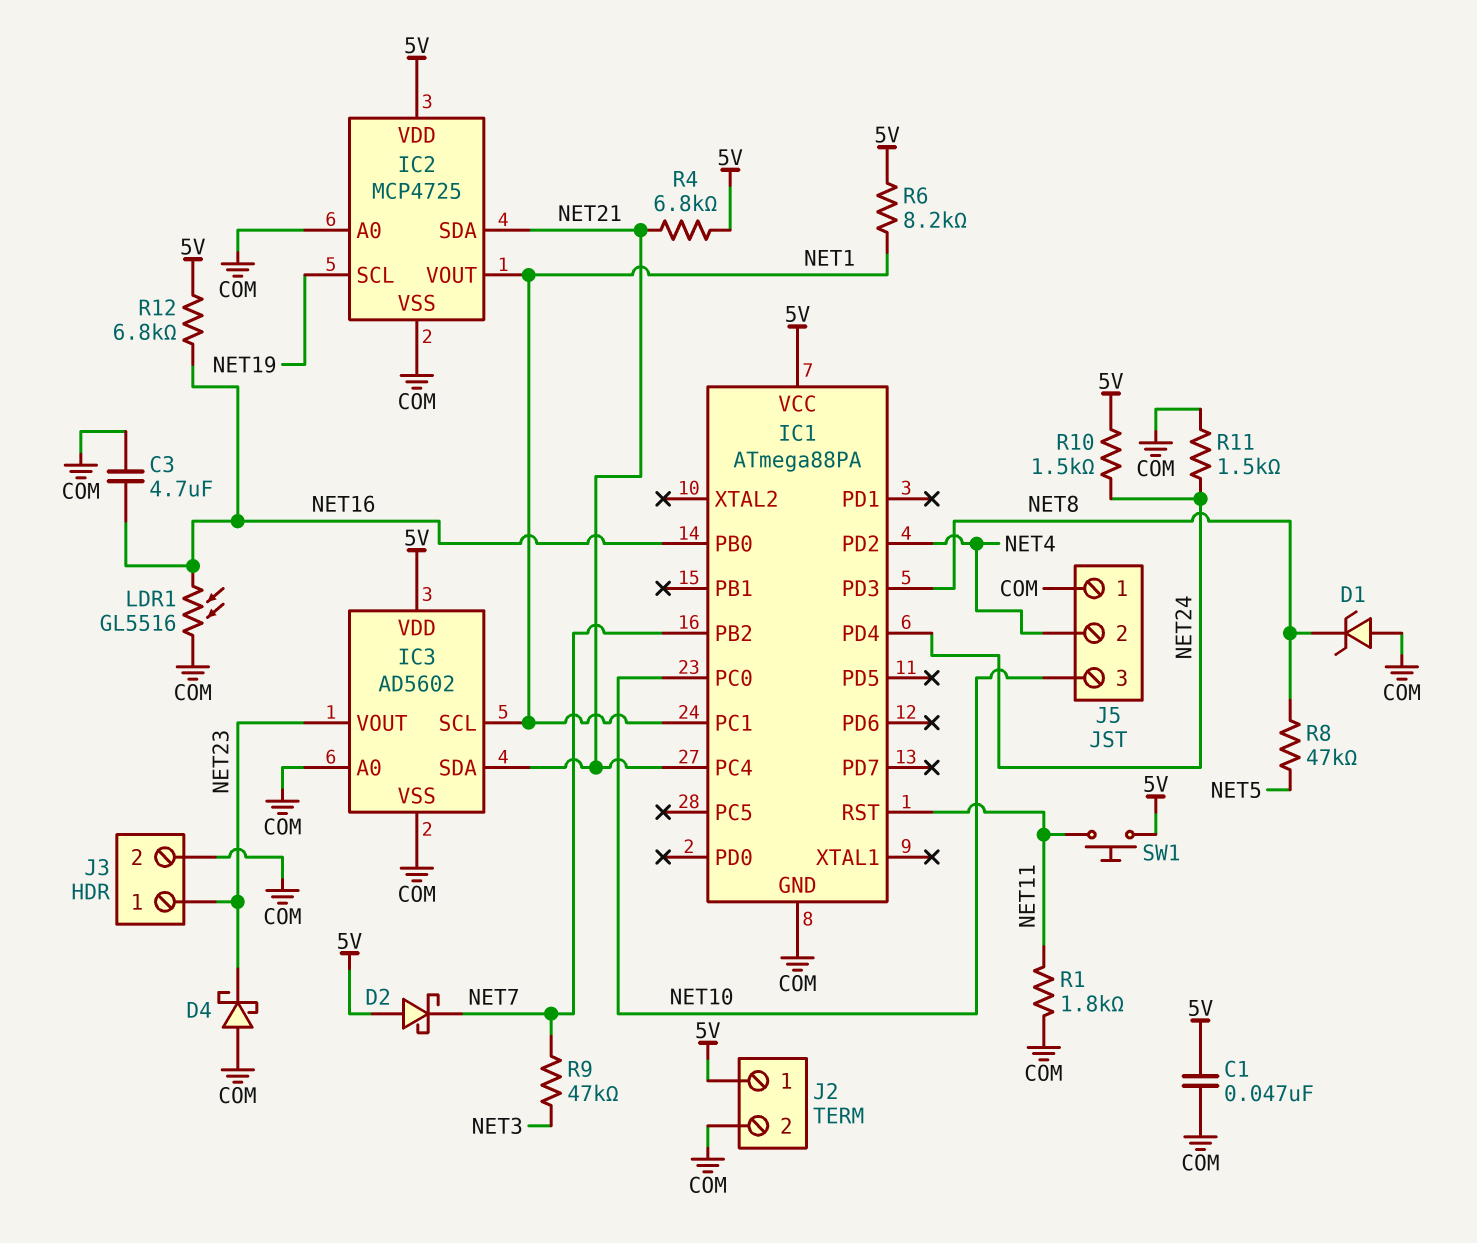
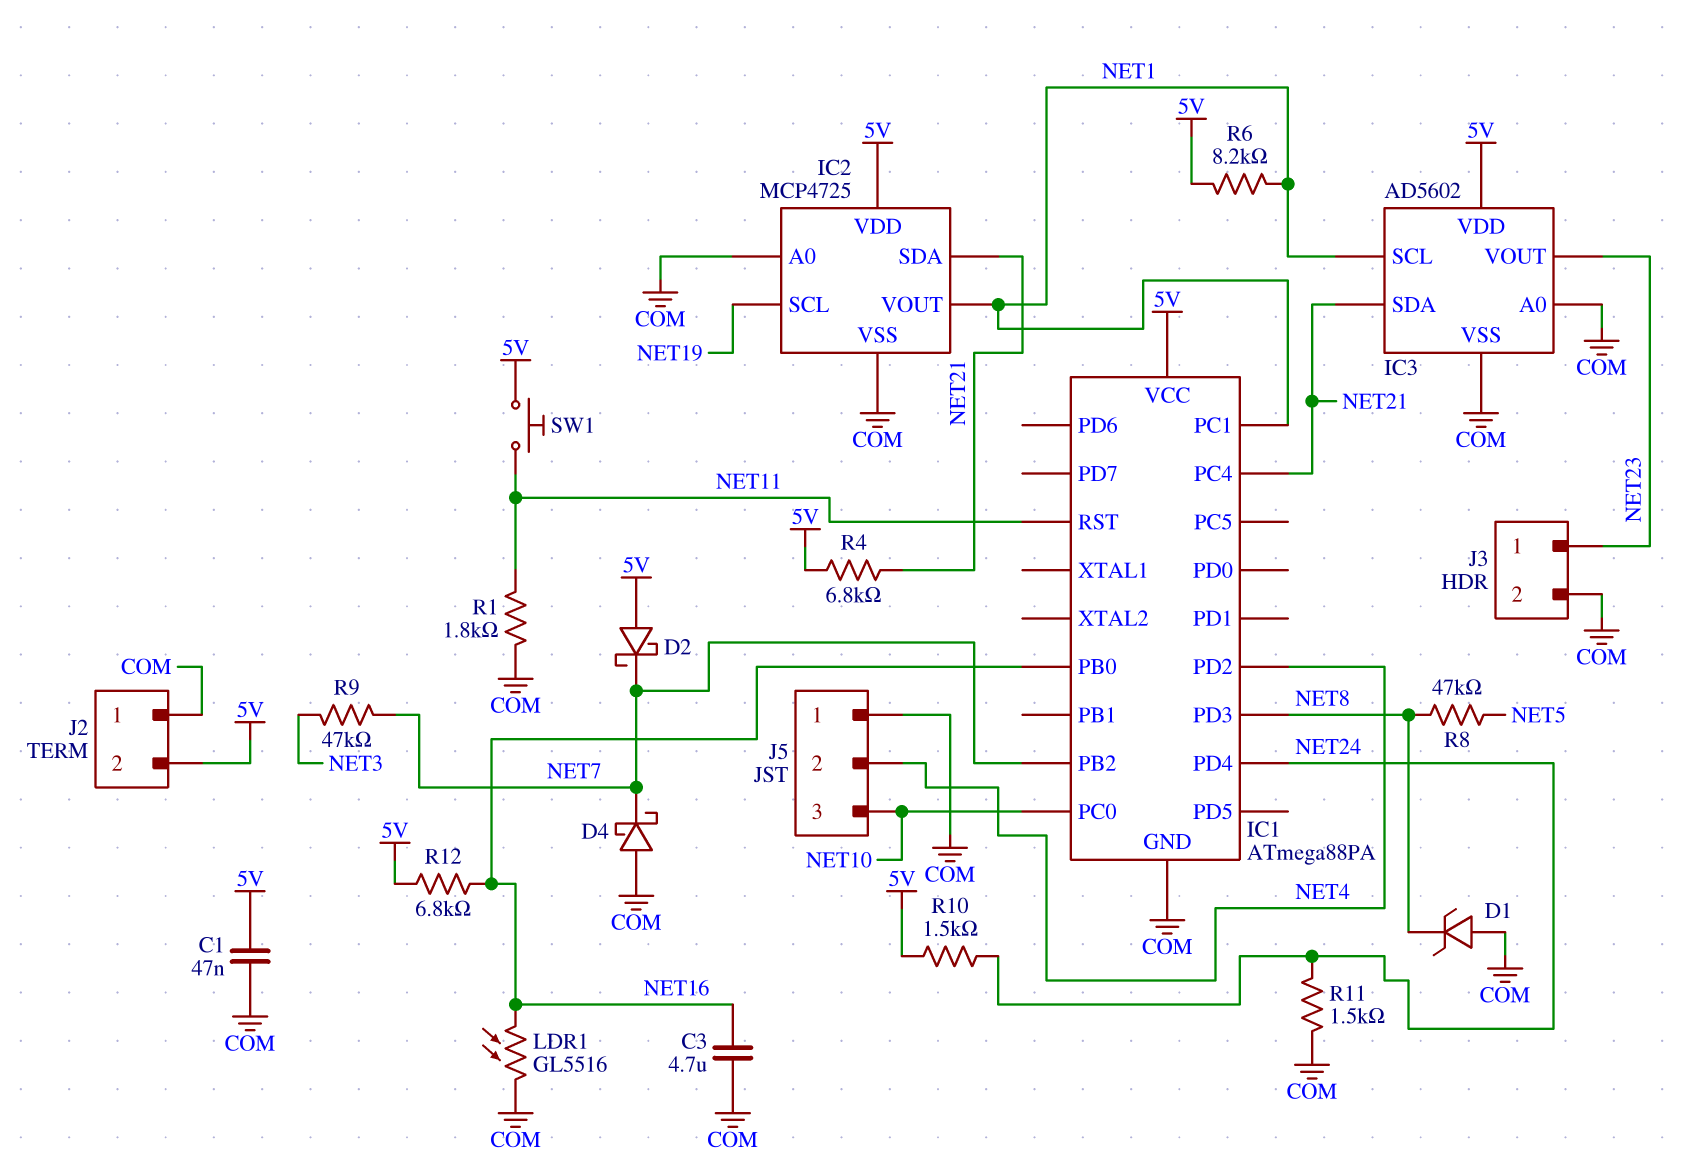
D4: schottky (A COM, K NET23) -> schottky (A COM, K NET7)
J2 pin 1: 5V -> COM
J2 pin 2: COM -> 5V

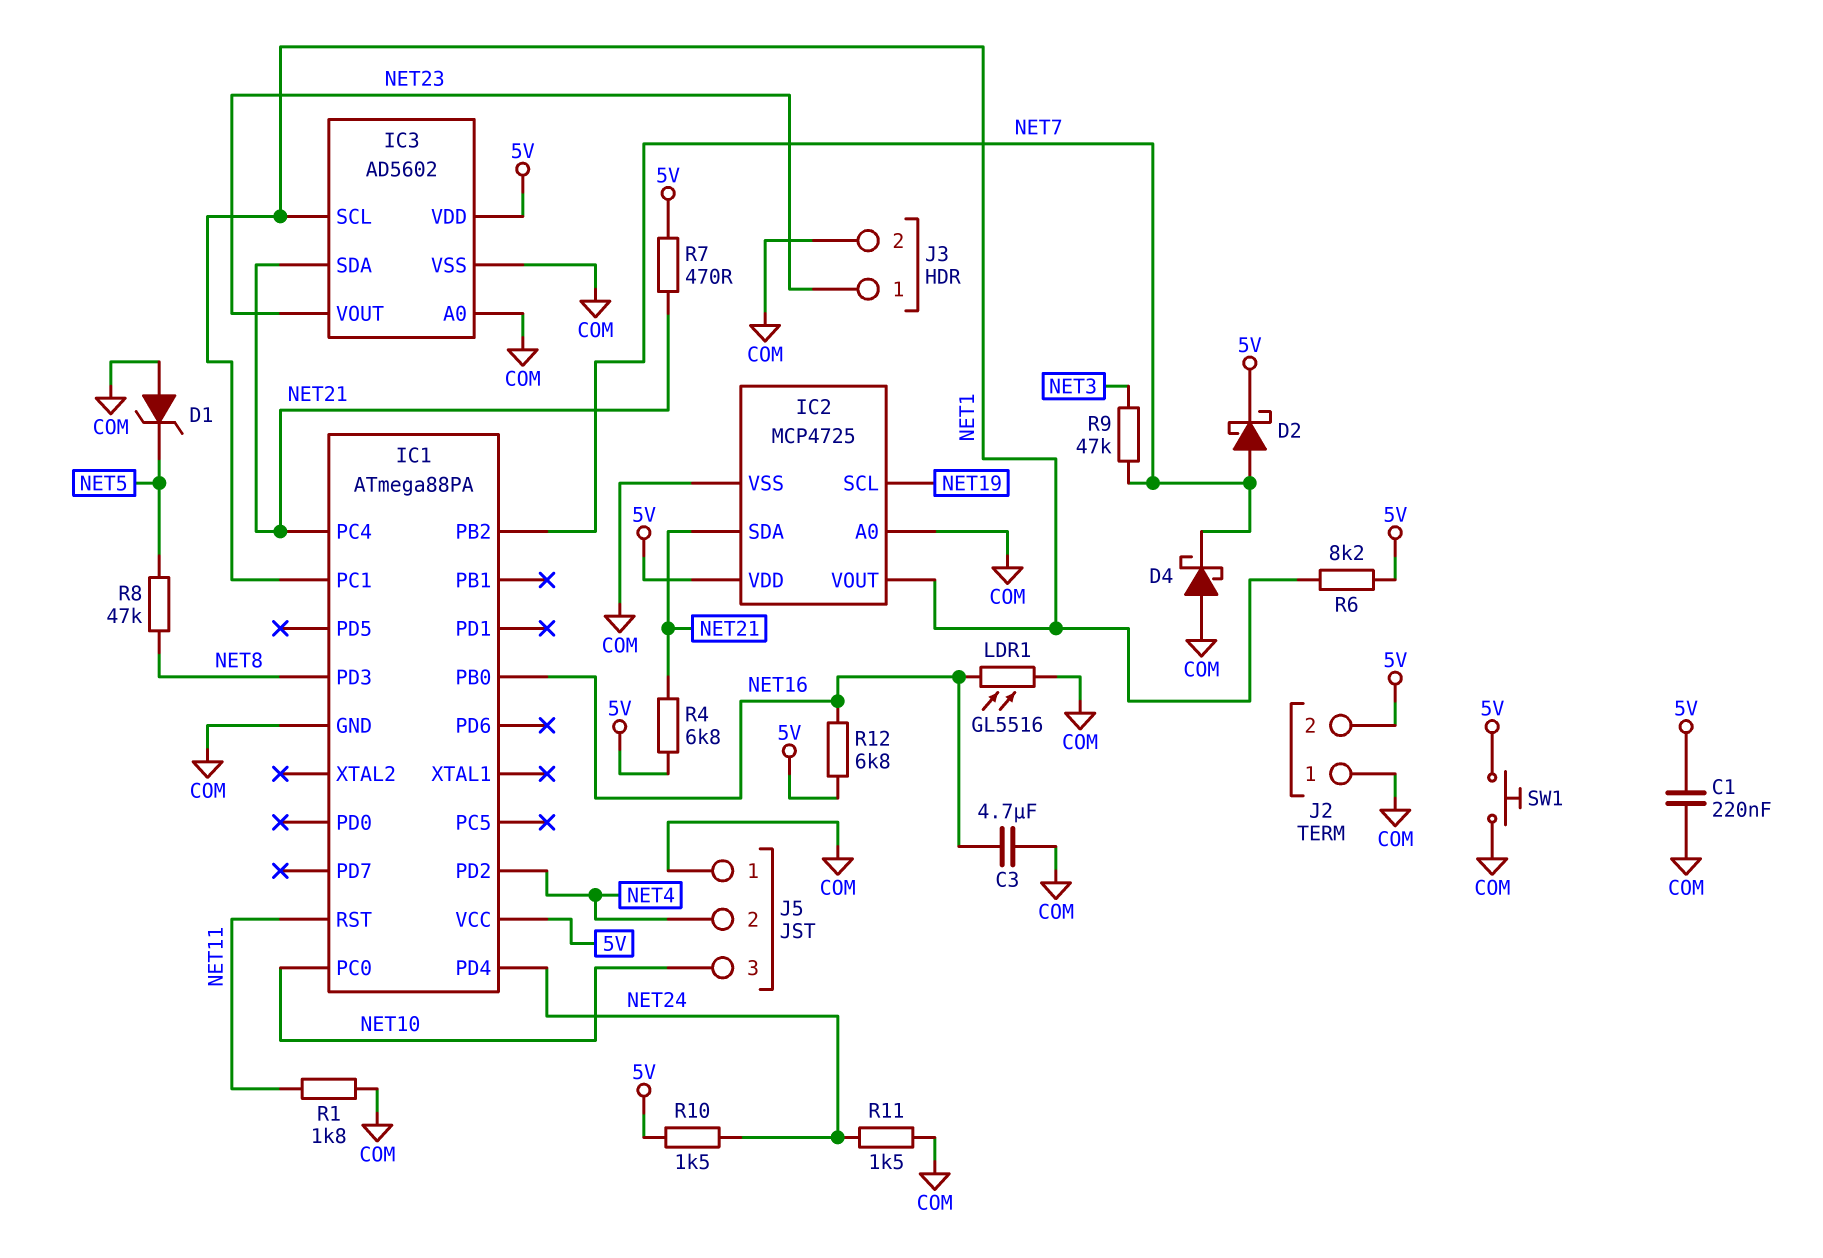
C1: 47nF (5V, COM) -> 220nF (5V, COM)
D1: zener (A COM, K NET8) -> zener (A COM, K NET5)
D2: schottky (A 5V, K NET7) -> schottky (A NET7, K 5V)
R7: none -> 470 (5V, NET21)
SW1: button (5V, NET11) -> button (5V, COM)

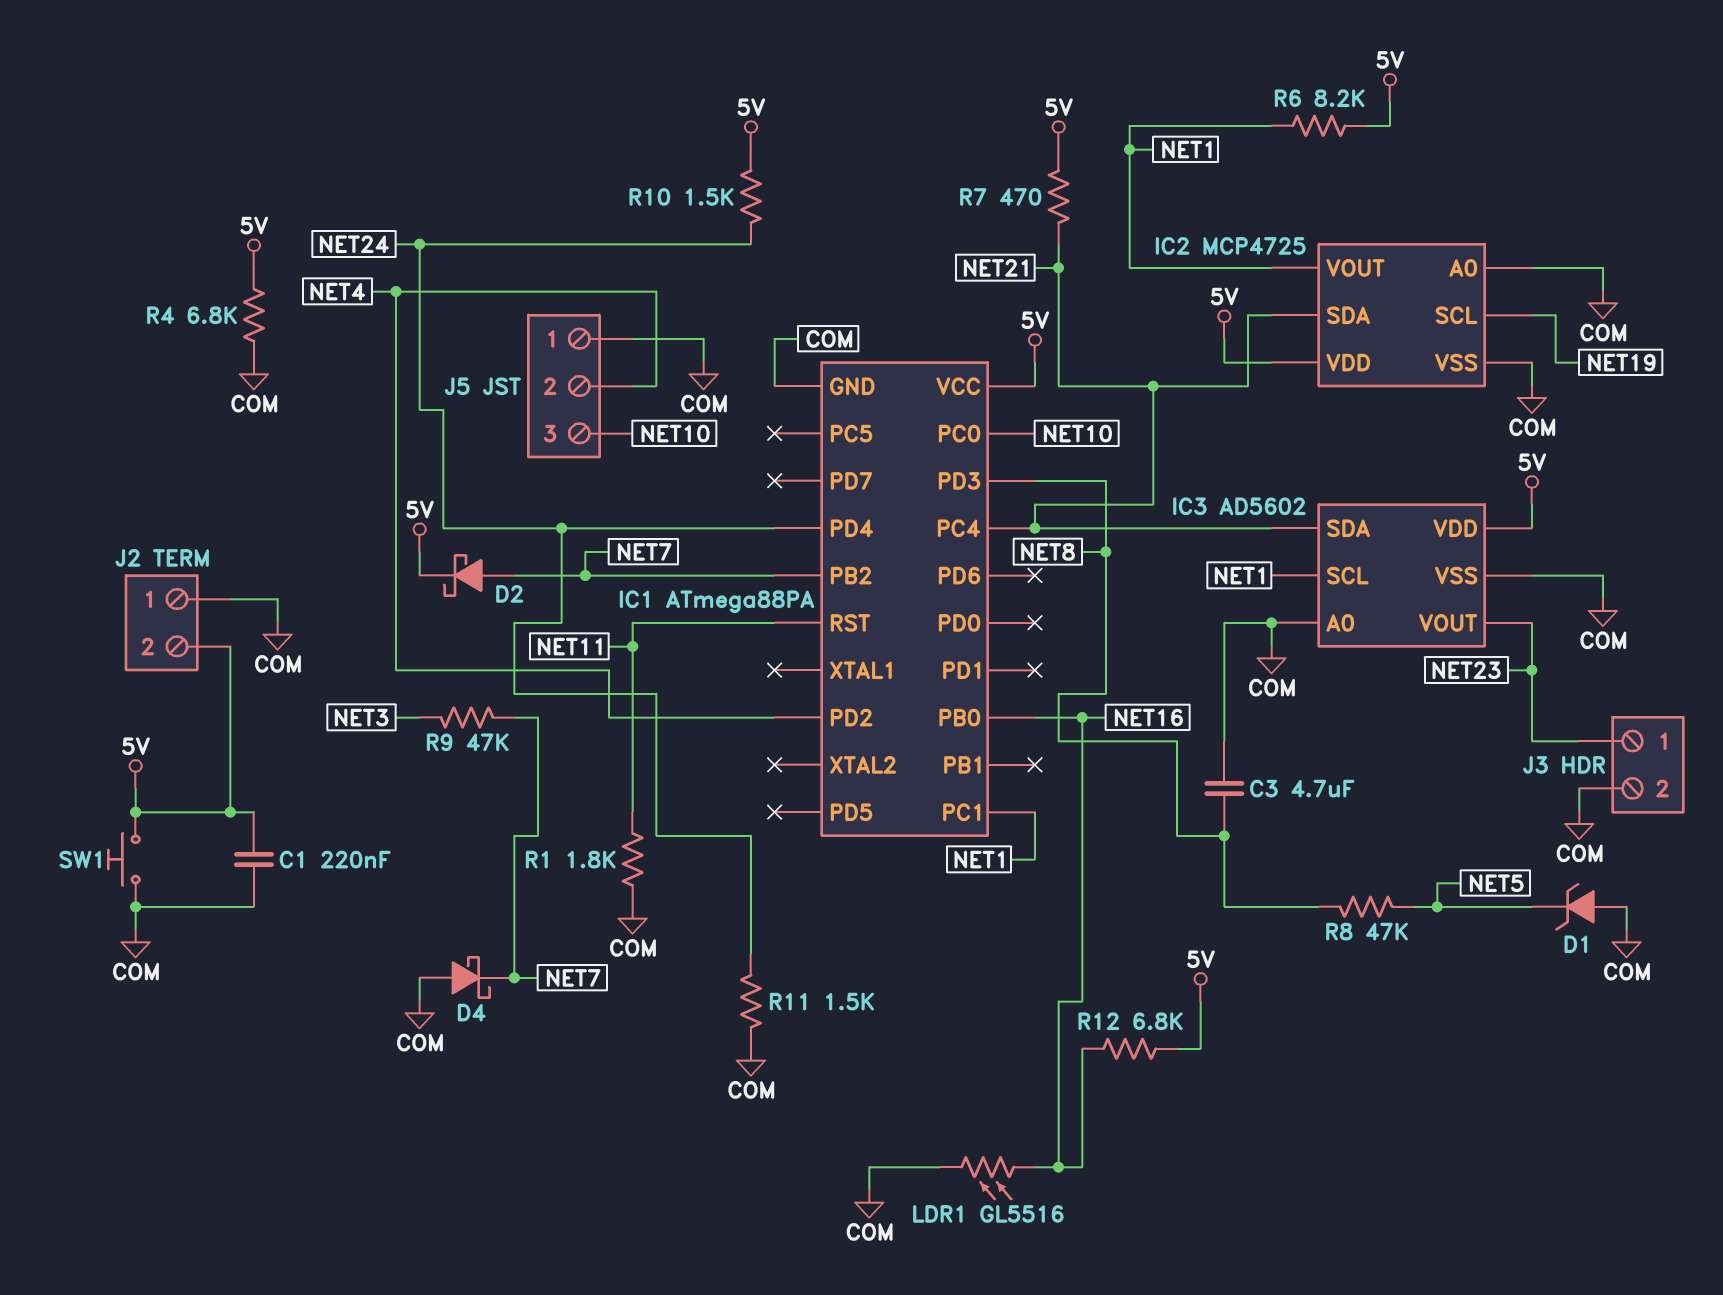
C3: 4.7uF (COM, NET16) -> 4.7uF (COM, NET8)
R4: 6.8k (5V, NET21) -> 6.8k (5V, COM)

